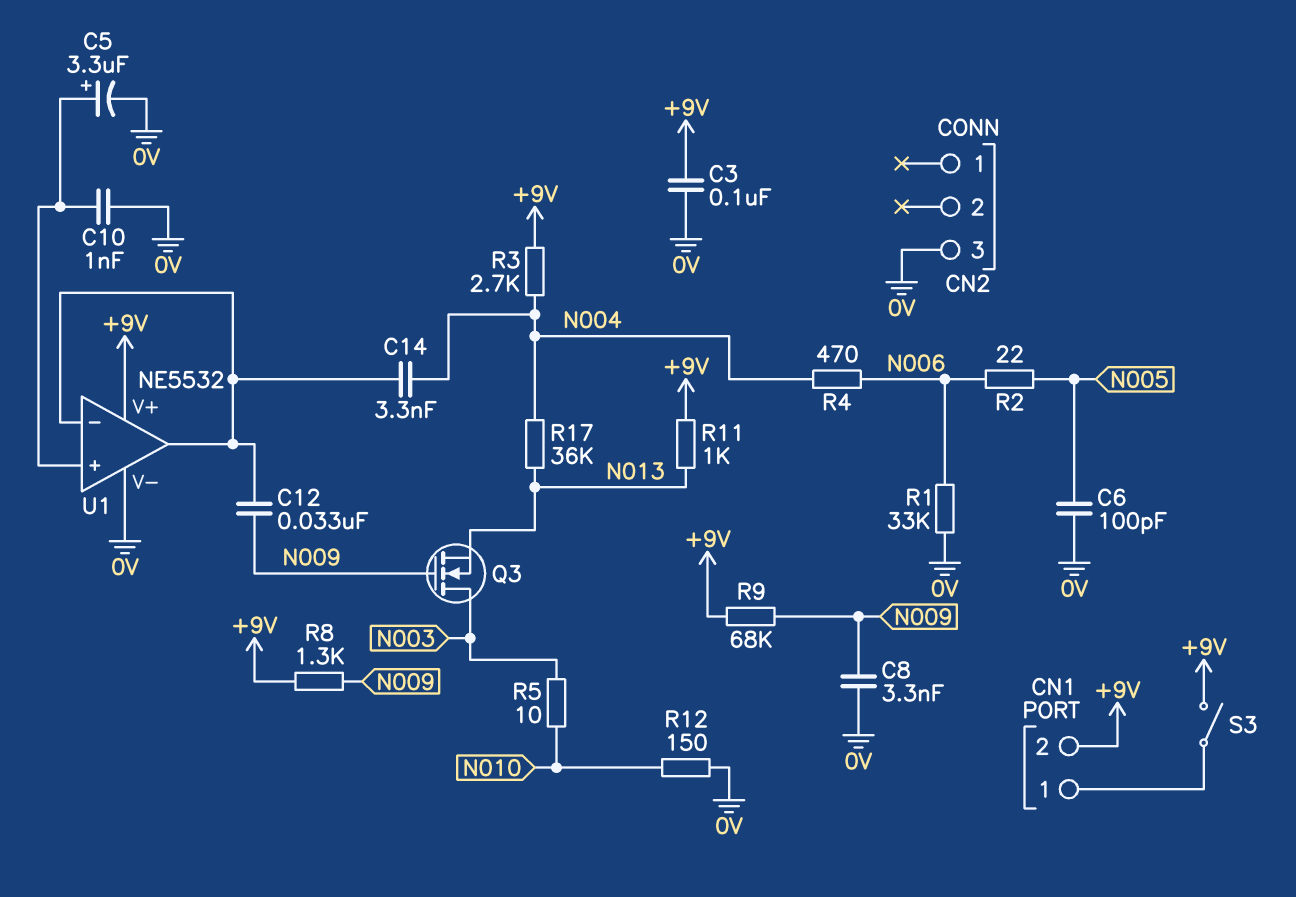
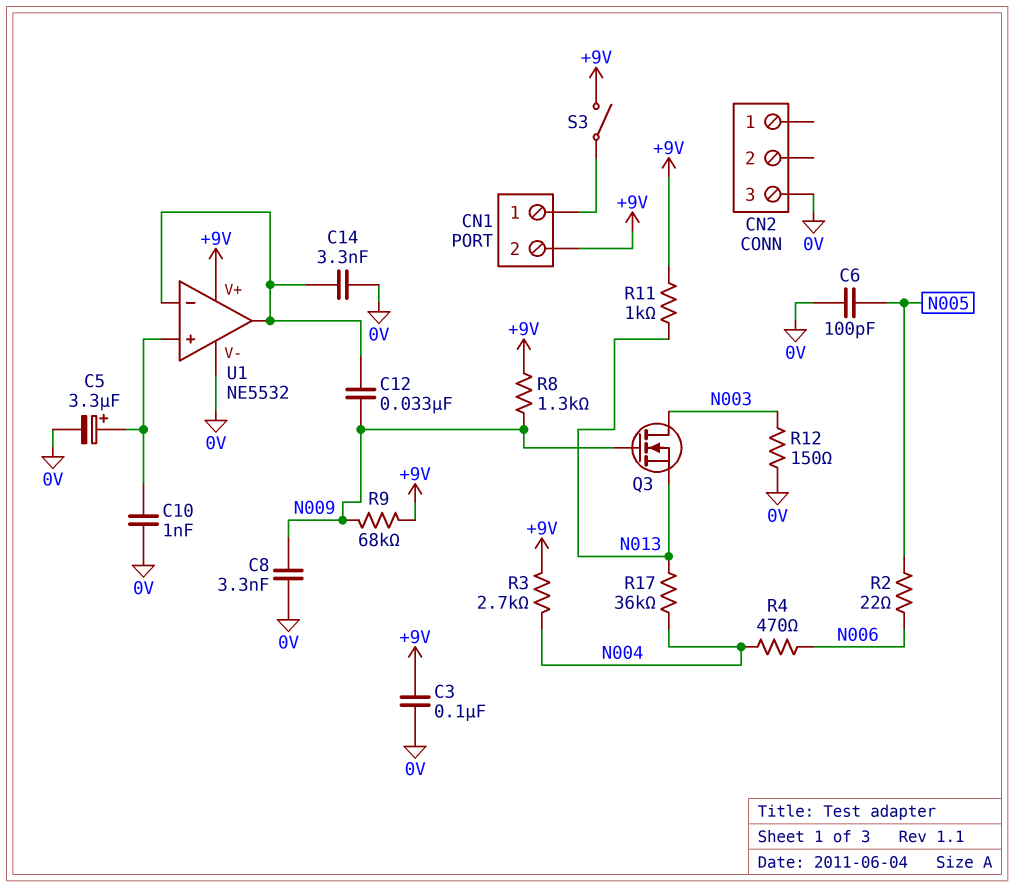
C14: 3.3nF (N004, U1/in-) -> 3.3nF (0V, U1/in-)
R1: 33k (0V, N006) -> none
R5: 10 (N003, N010) -> none
R12: 150 (0V, N010) -> 150 (0V, N003)

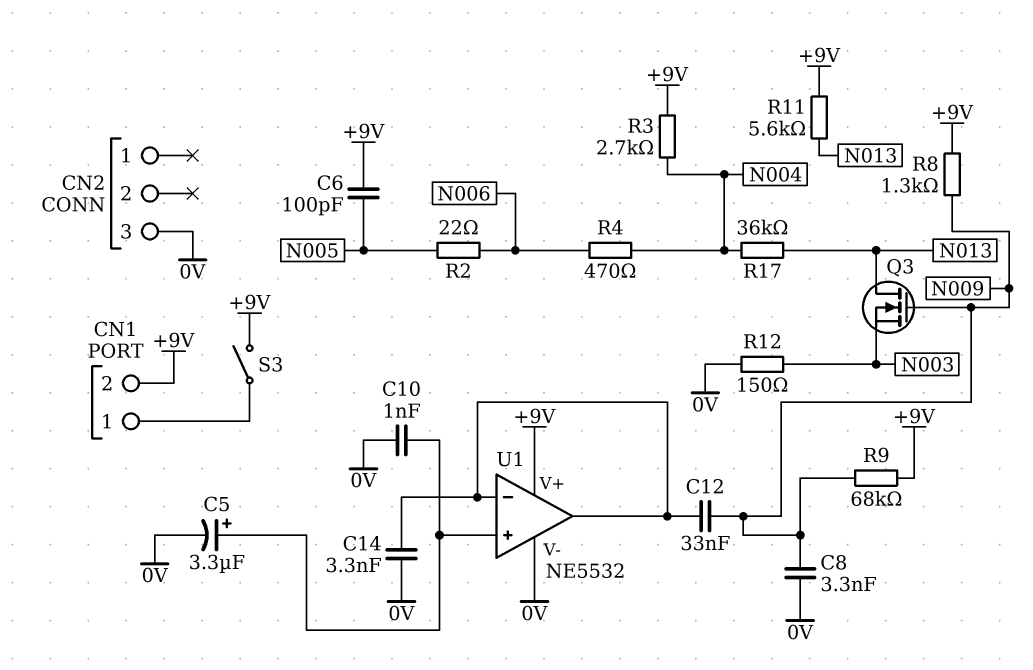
C3: 100nF (+9V, 0V) -> none
C6: 100pF (0V, N005) -> 100pF (+9V, N005)
Q3: NMOS (G N009, D N003, S N013) -> NMOS (G N009, D N013, S N003)
R11: 1k (+9V, N013) -> 5.6k (+9V, N013)

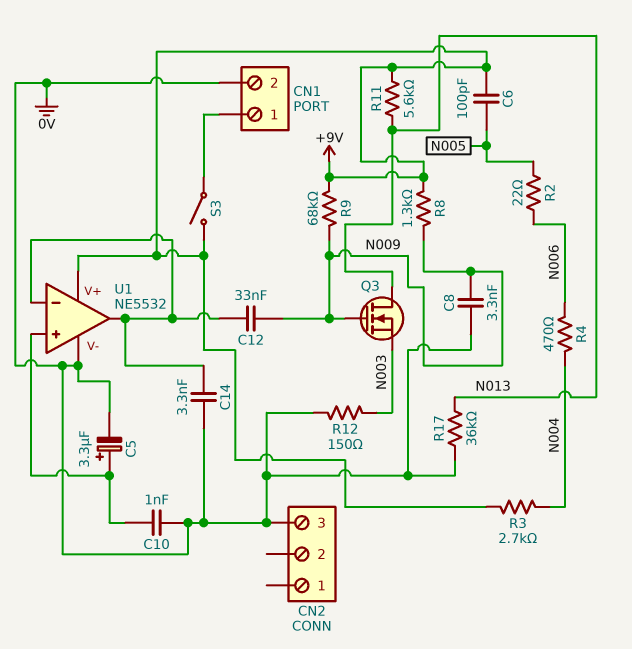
CN1 pin 2: +9V -> 0V
R17: 36k (N004, N013) -> 36k (0V, N013)

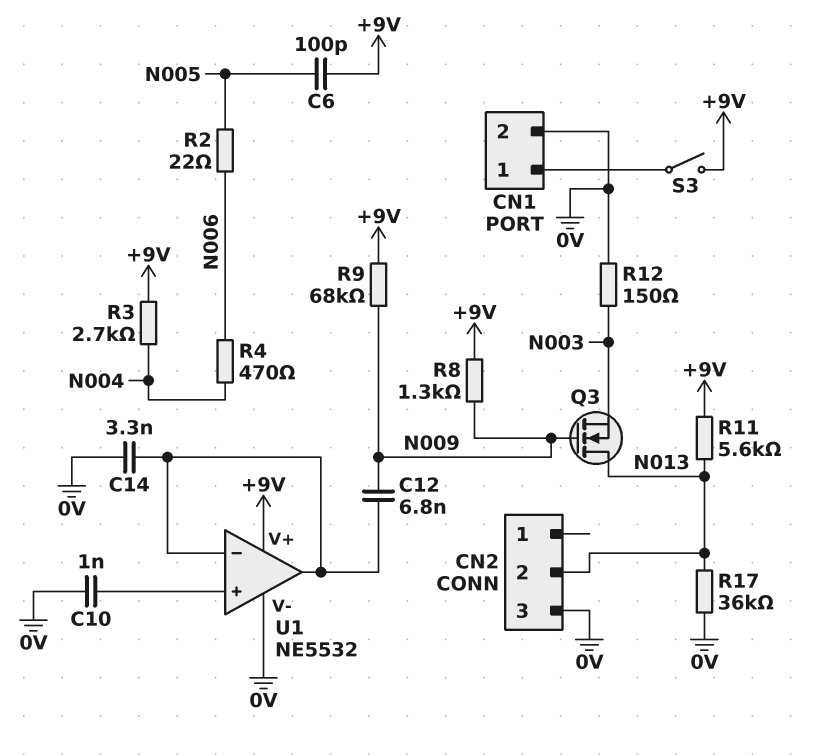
C5: 3.3uF (plus U1/in+, minus 0V) -> none
C8: 3.3nF (0V, N009) -> none
C12: 33nF (N009, U1/in-) -> 6.8nF (N009, U1/in-)
CN2 pin 2: none -> N013

